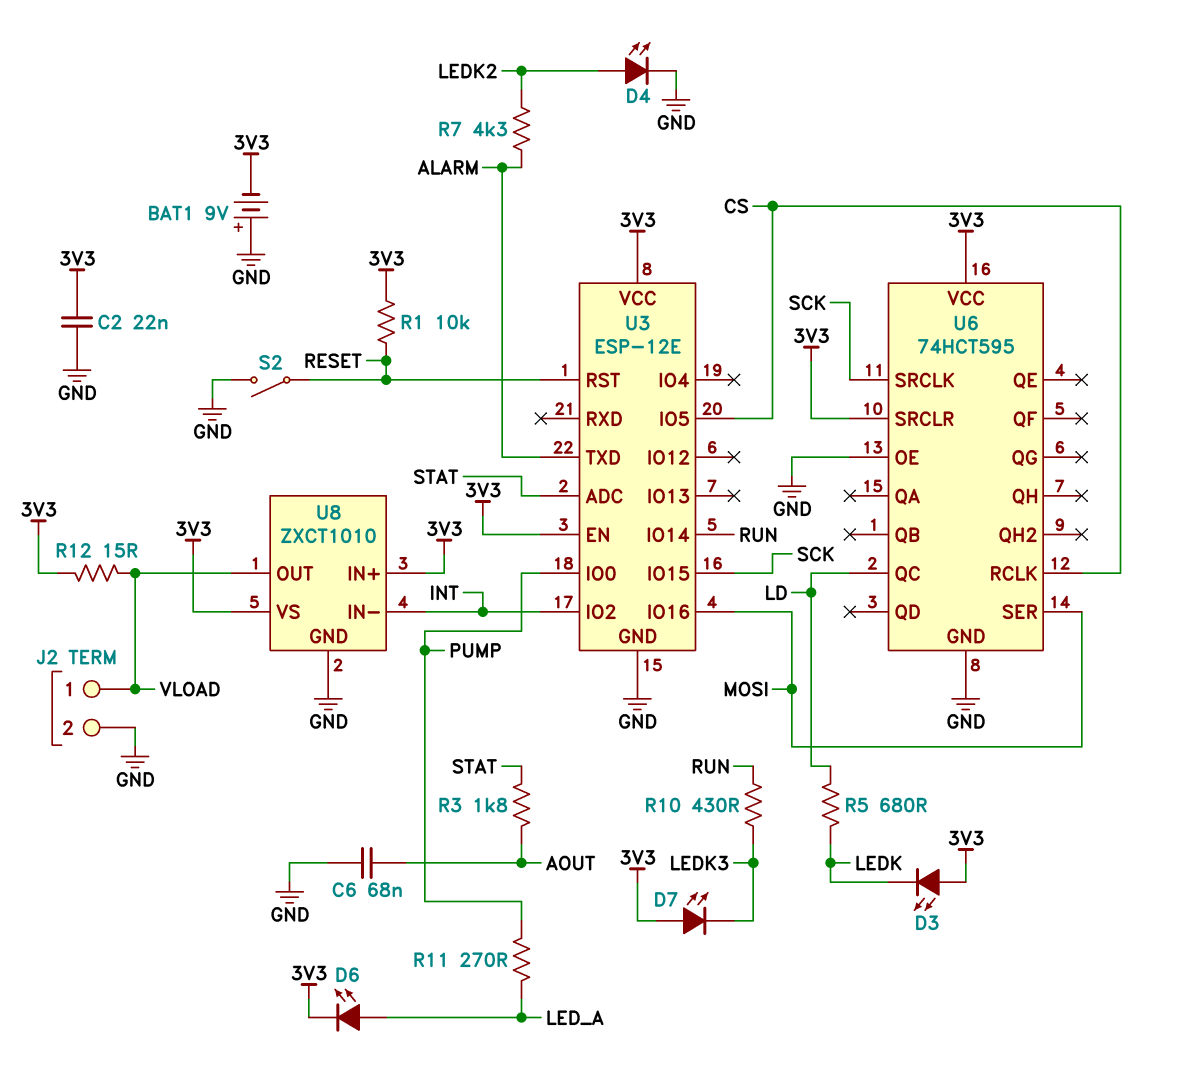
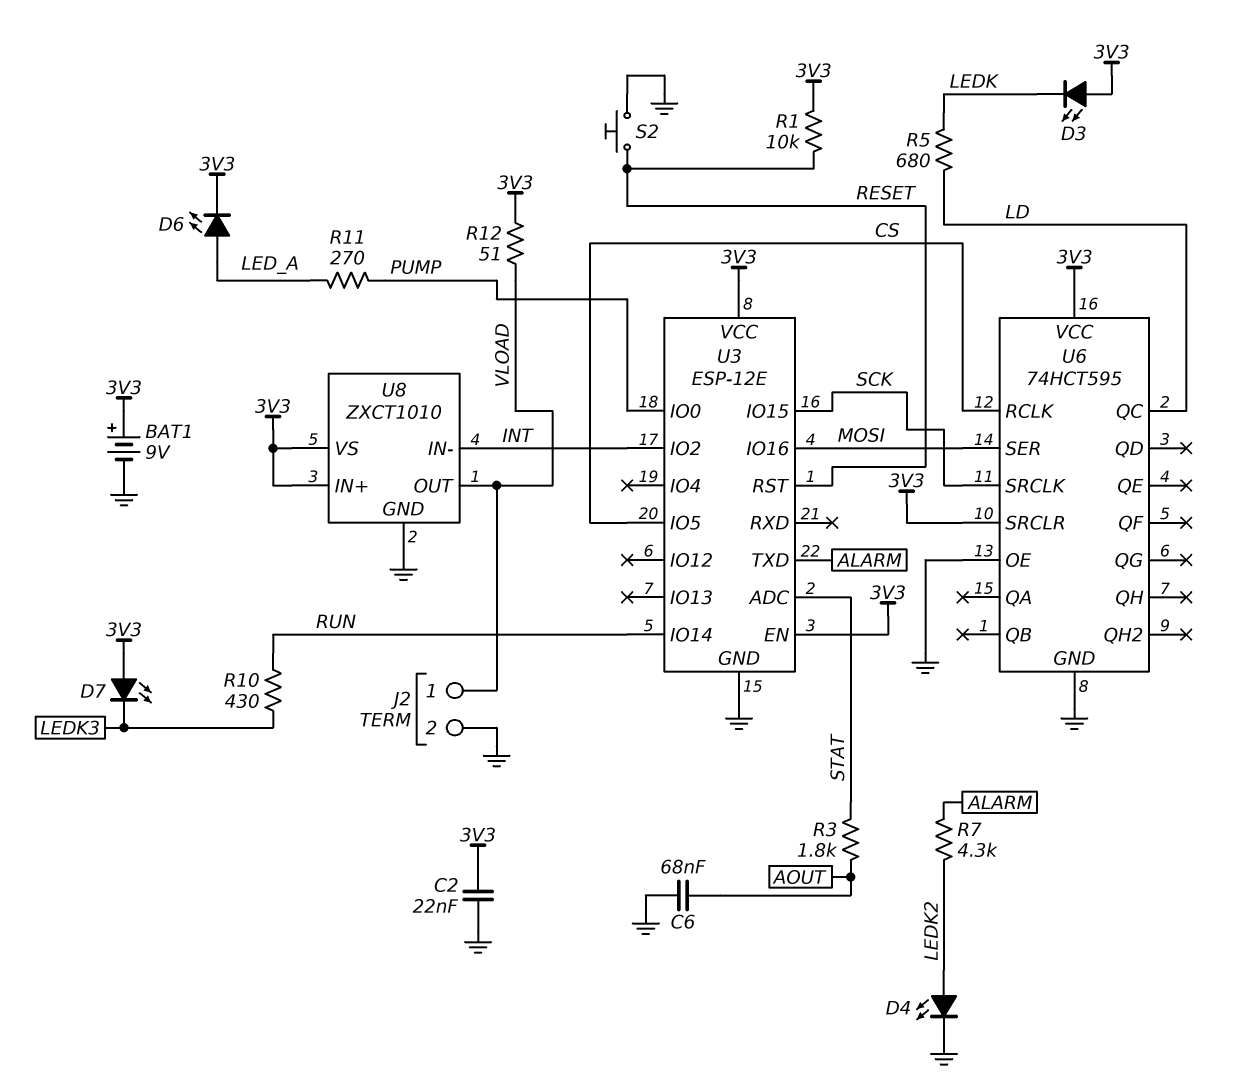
BAT1: 9V (plus GND, minus 3V3) -> 9V (plus 3V3, minus GND)
R12: 15 (3V3, VLOAD) -> 51 (3V3, VLOAD)
S2: switch (GND, RESET) -> button (GND, RESET)

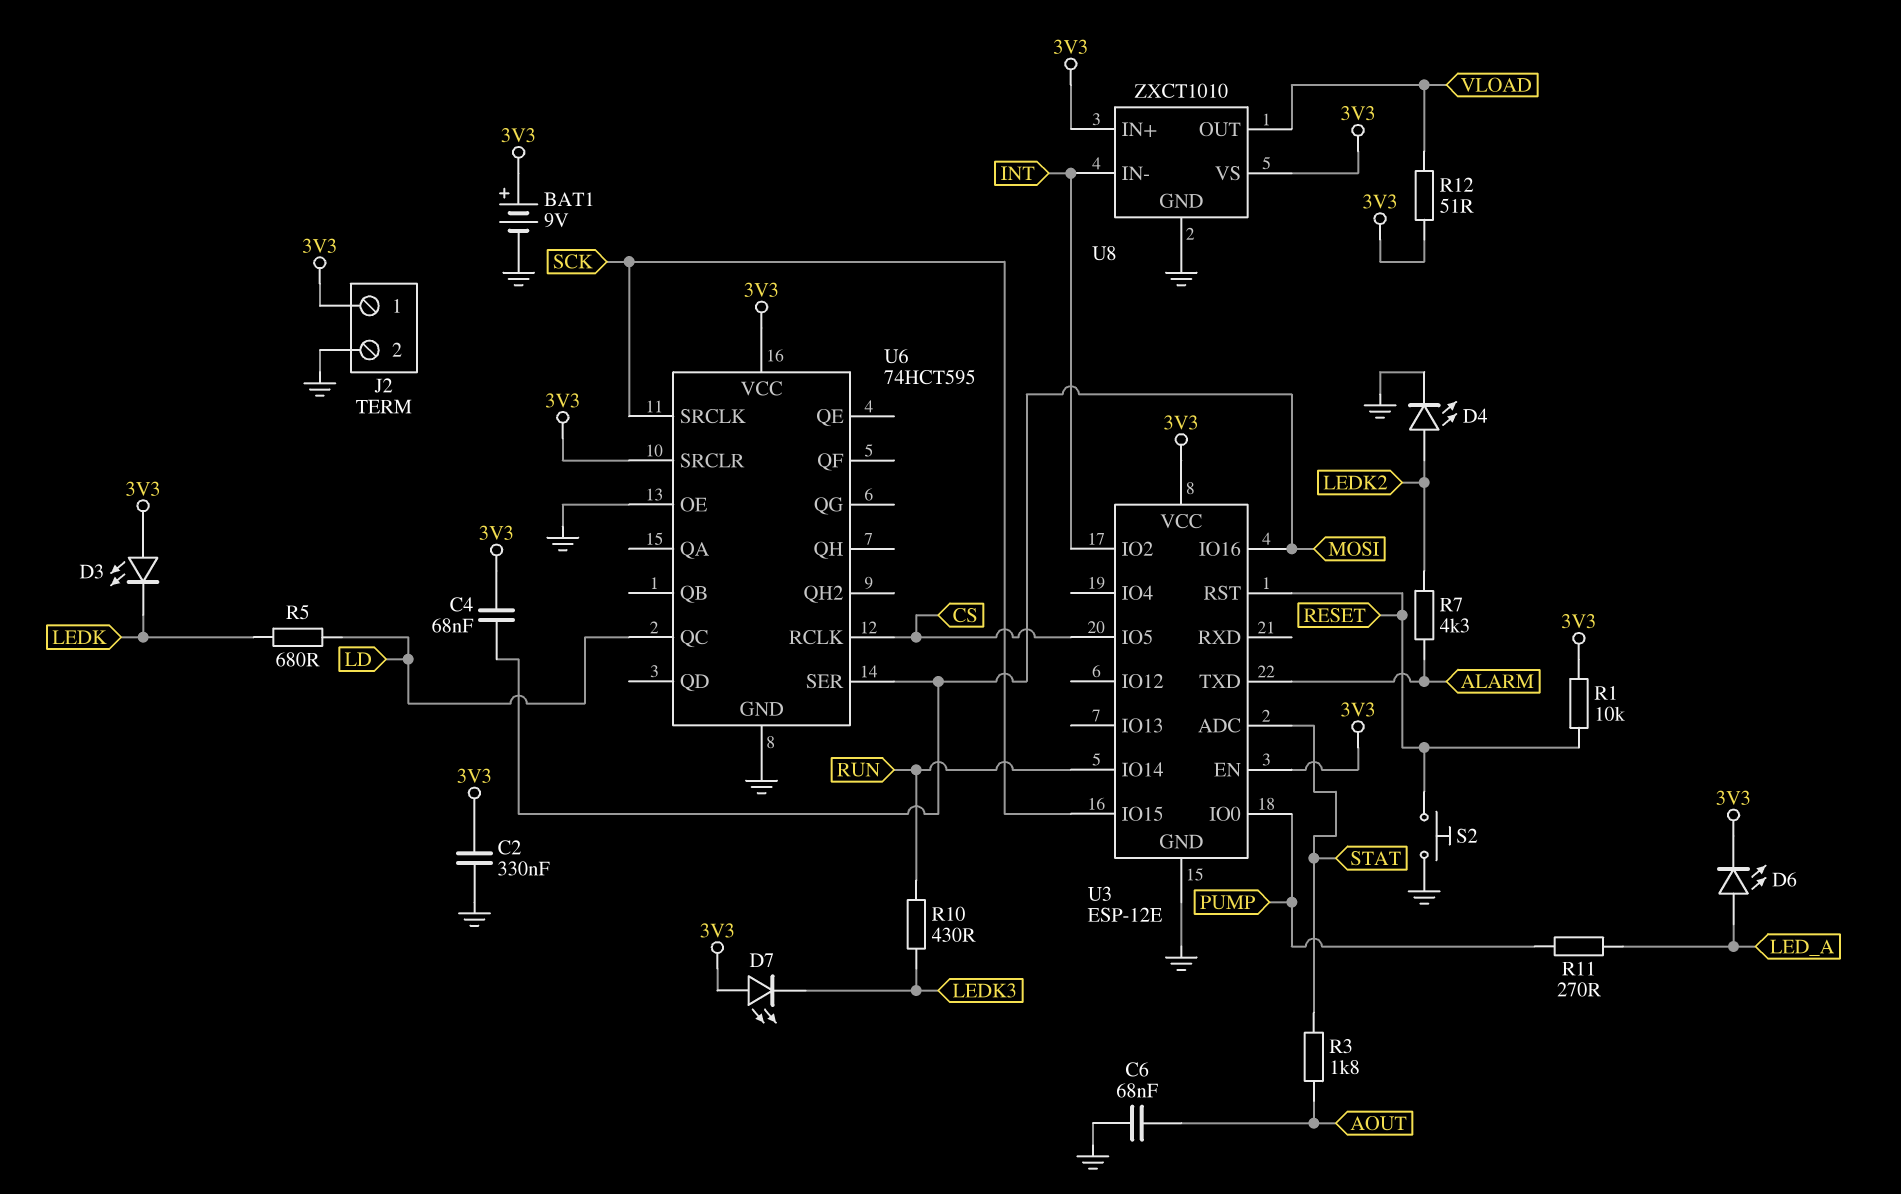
C2: 22nF (3V3, GND) -> 330nF (3V3, GND)
C4: none -> 68nF (3V3, MOSI)
J2 pin 1: VLOAD -> 3V3

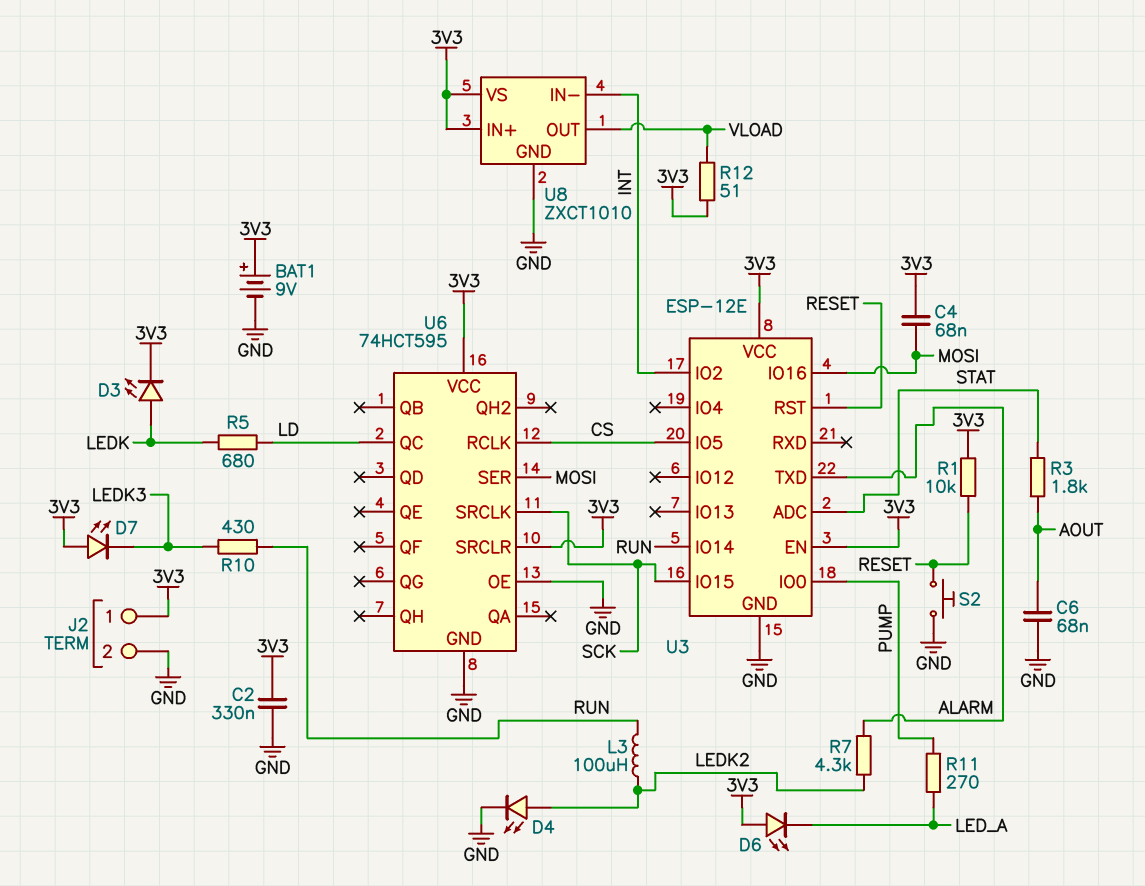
D3: LED (A 3V3, K LEDK) -> LED (A LEDK, K 3V3)
D6: LED (A LED_A, K 3V3) -> LED (A 3V3, K LED_A)
L3: none -> 100uH (LEDK2, RUN)

